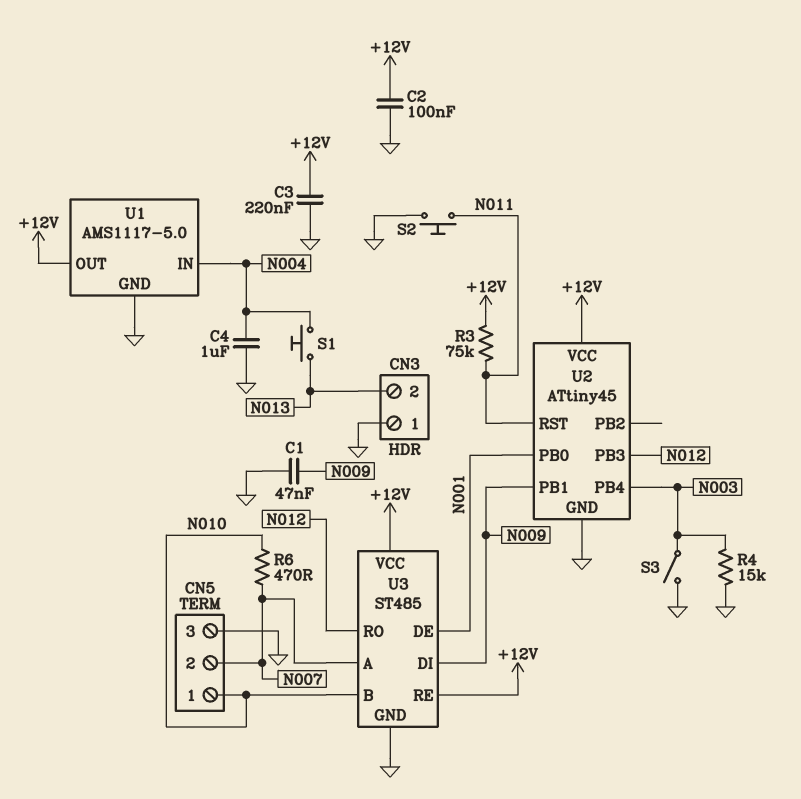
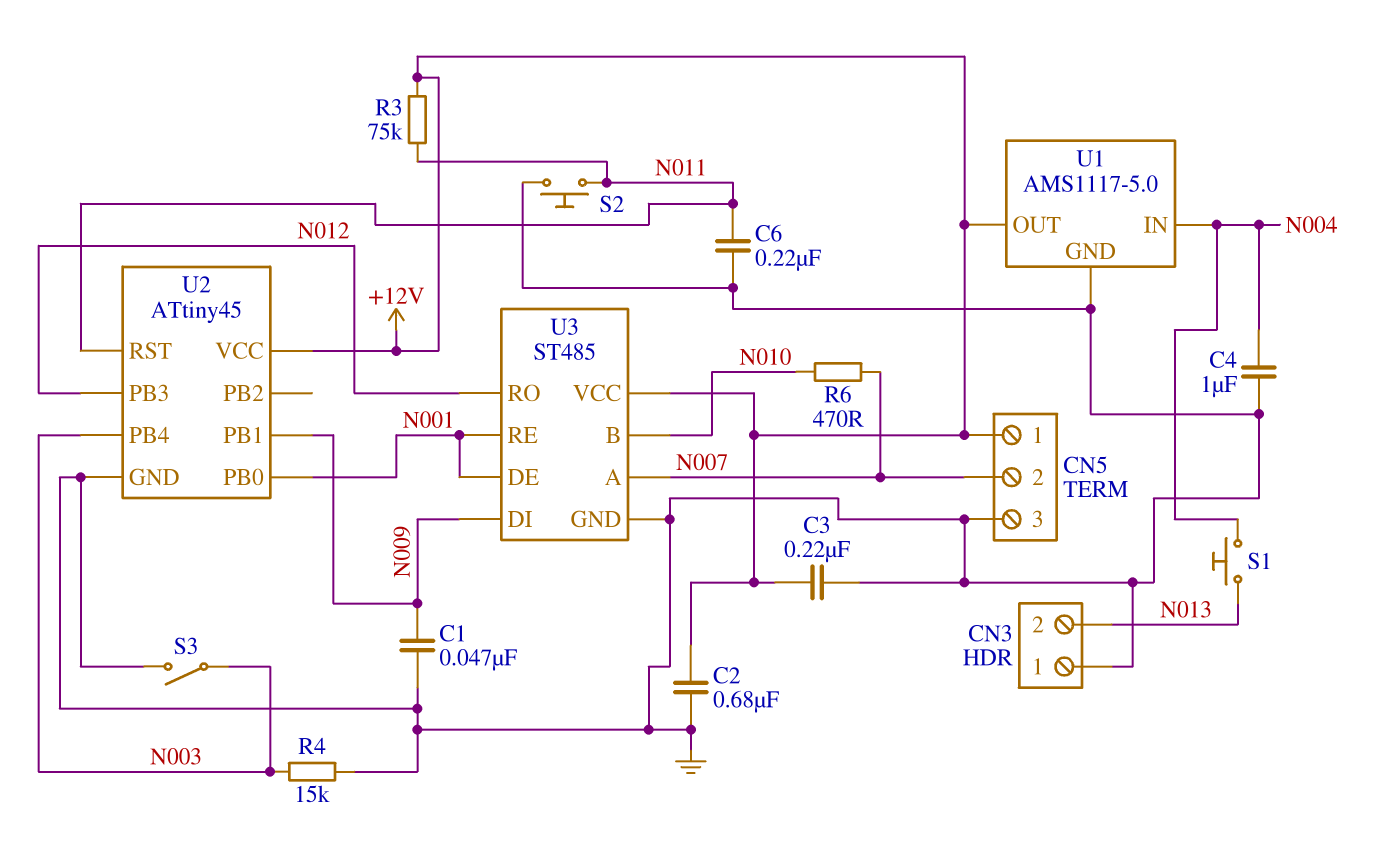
C2: 100nF (+12V, GND) -> 680nF (+12V, GND)
C6: none -> 220nF (GND, N011)
CN5 pin 1: N010 -> +12V
U3 pin RE: +12V -> N001

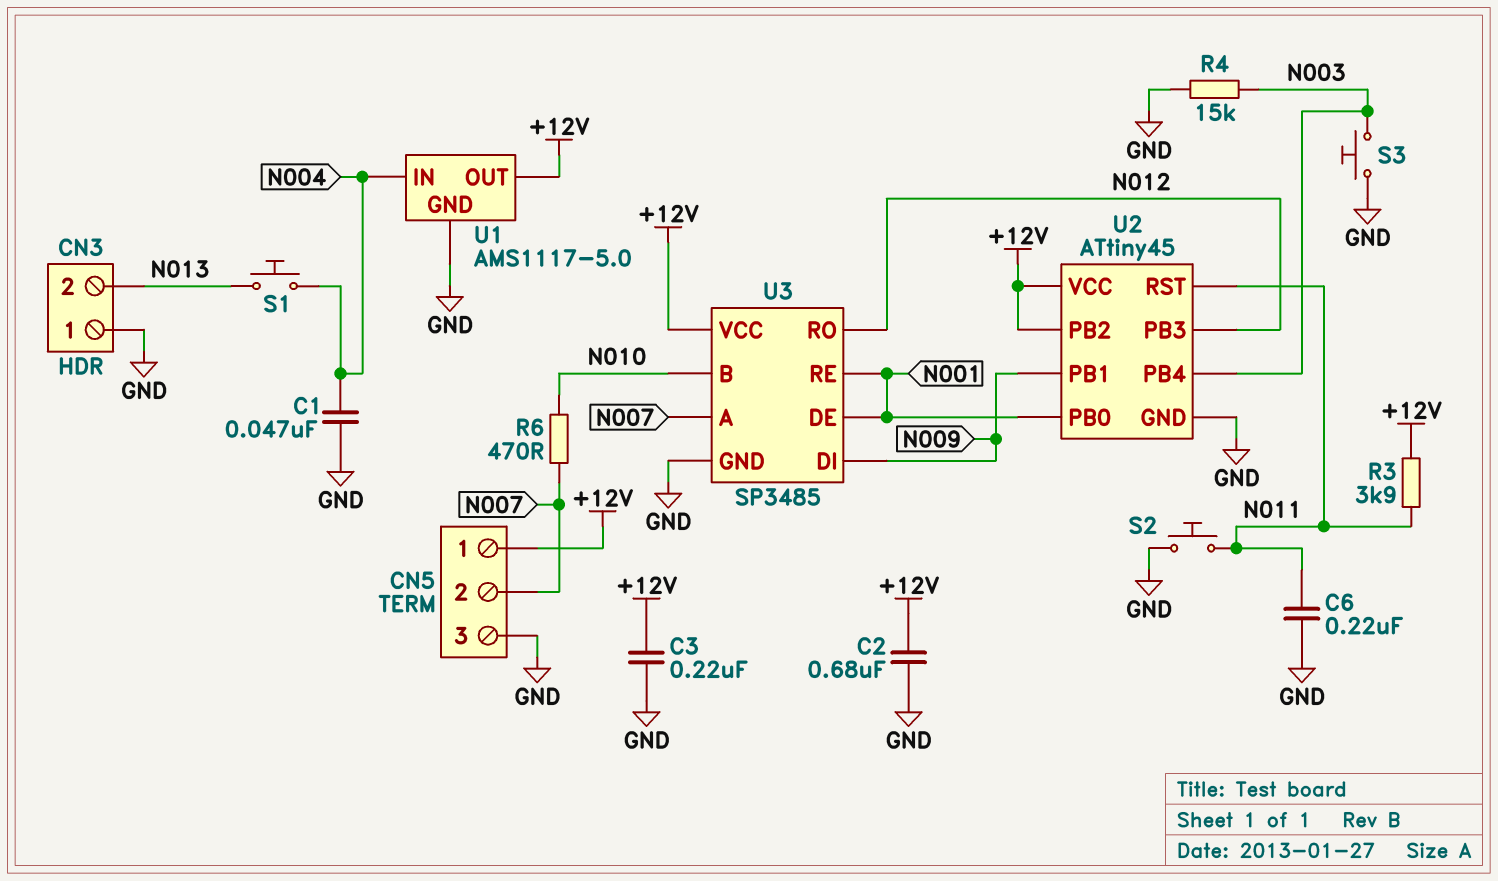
C1: 47nF (GND, N009) -> 47nF (GND, N004)
C4: 1uF (GND, N004) -> none
R3: 75k (+12V, N011) -> 3.9k (+12V, N011)
S3: switch (GND, N003) -> button (GND, N003)
U2 pin PB2: none -> +12V
U3: ST485 -> SP3485

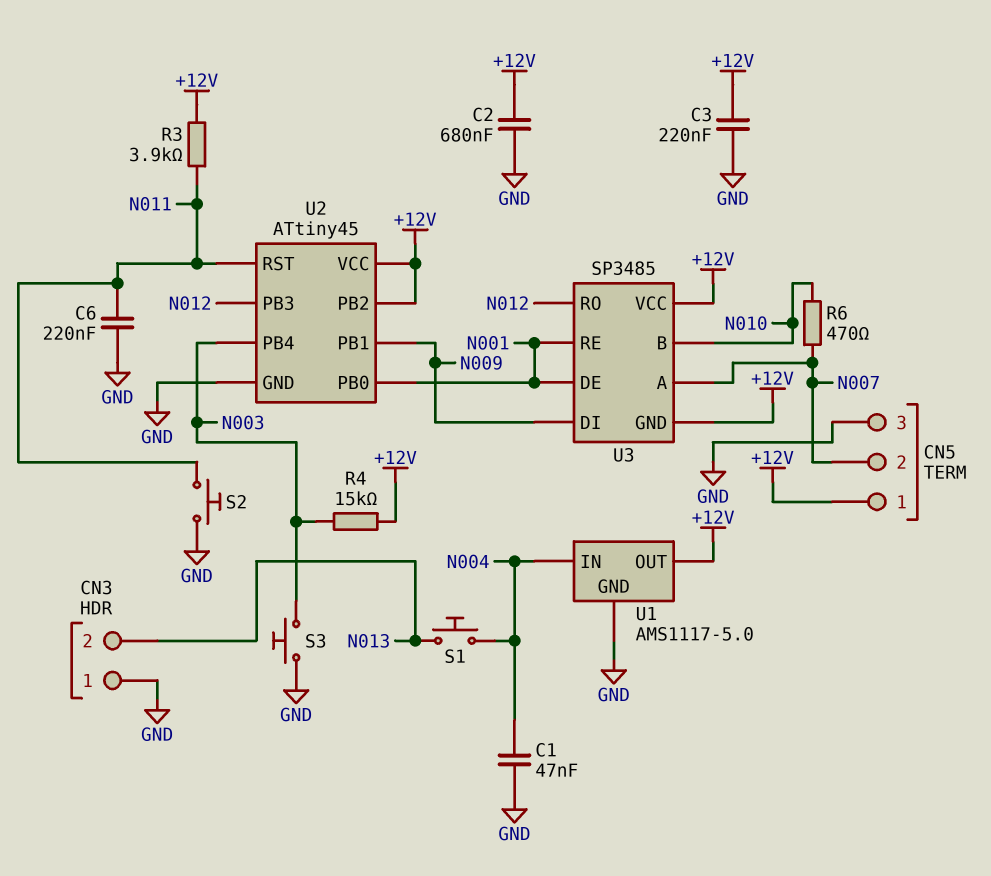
R4: 15k (GND, N003) -> 15k (+12V, N003)
U3 pin GND: GND -> +12V

